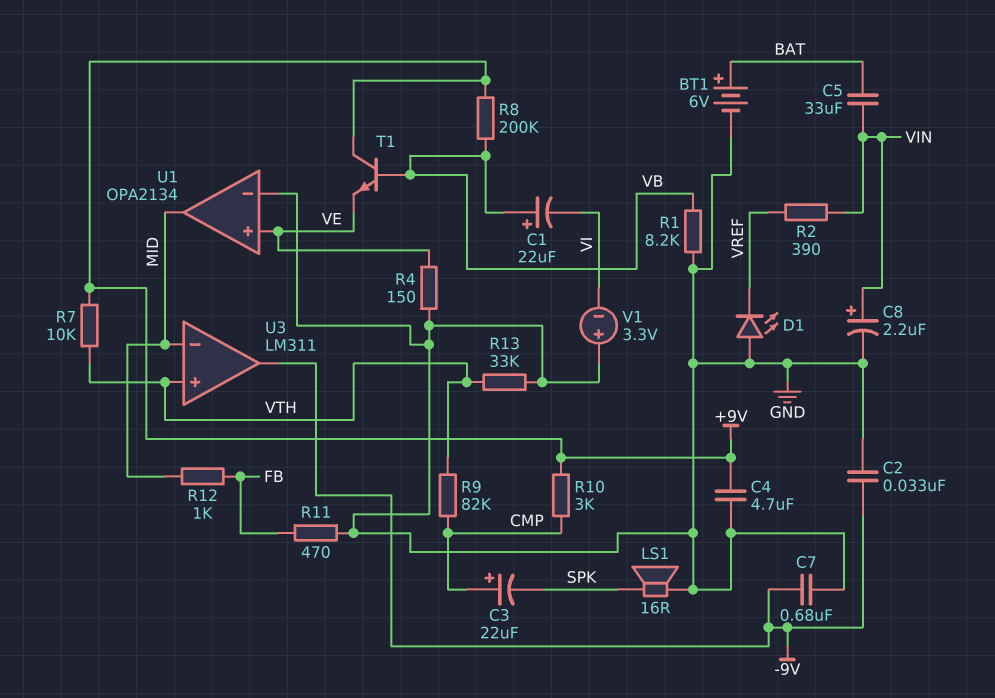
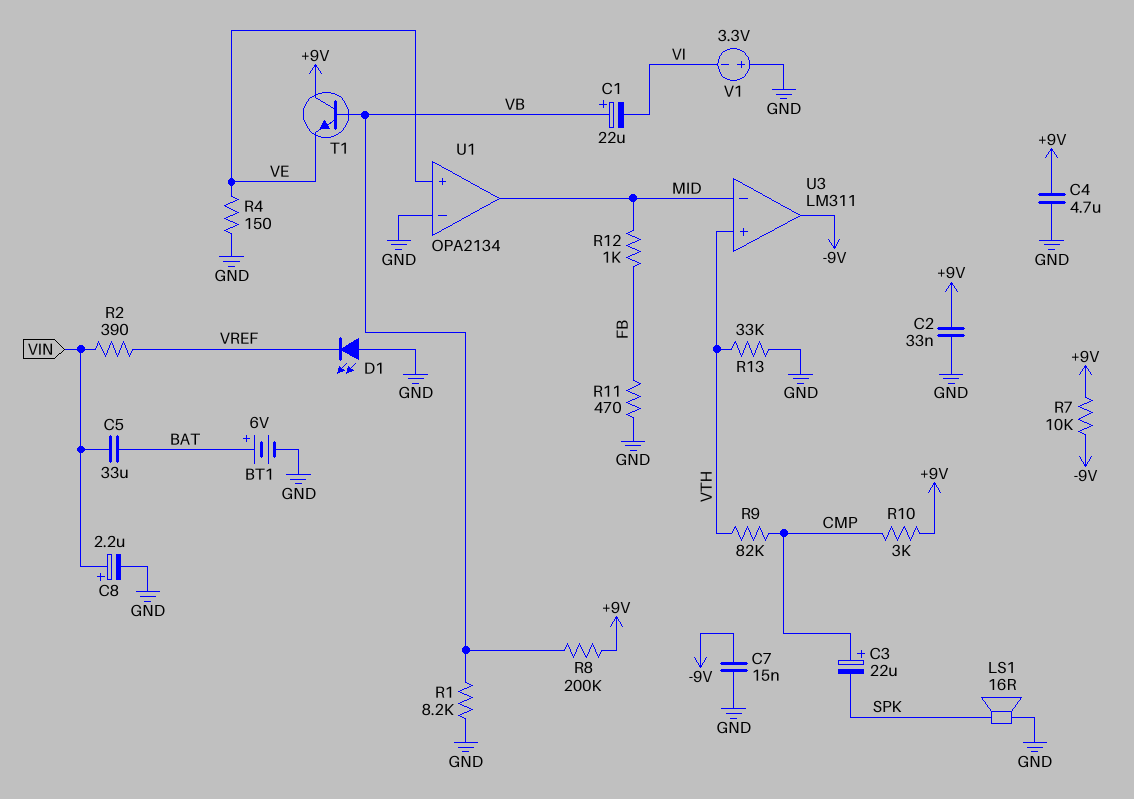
C2: 33nF (-9V, GND) -> 33nF (+9V, GND)
C7: 680nF (-9V, GND) -> 15nF (-9V, GND)
R7: 10k (+9V, VTH) -> 10k (+9V, -9V)

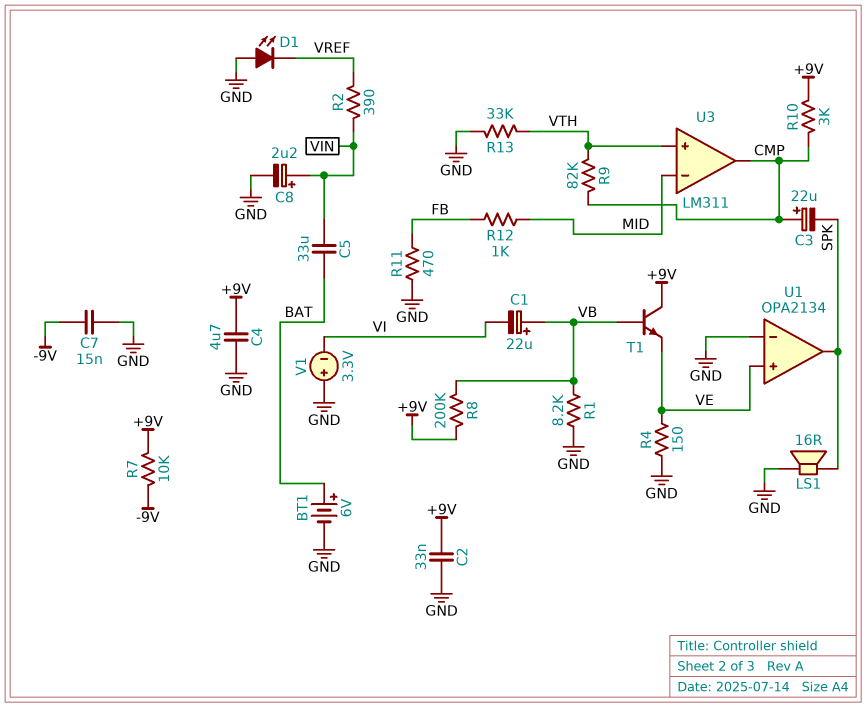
U1 pin out: MID -> SPK
U3 pin out: -9V -> CMP

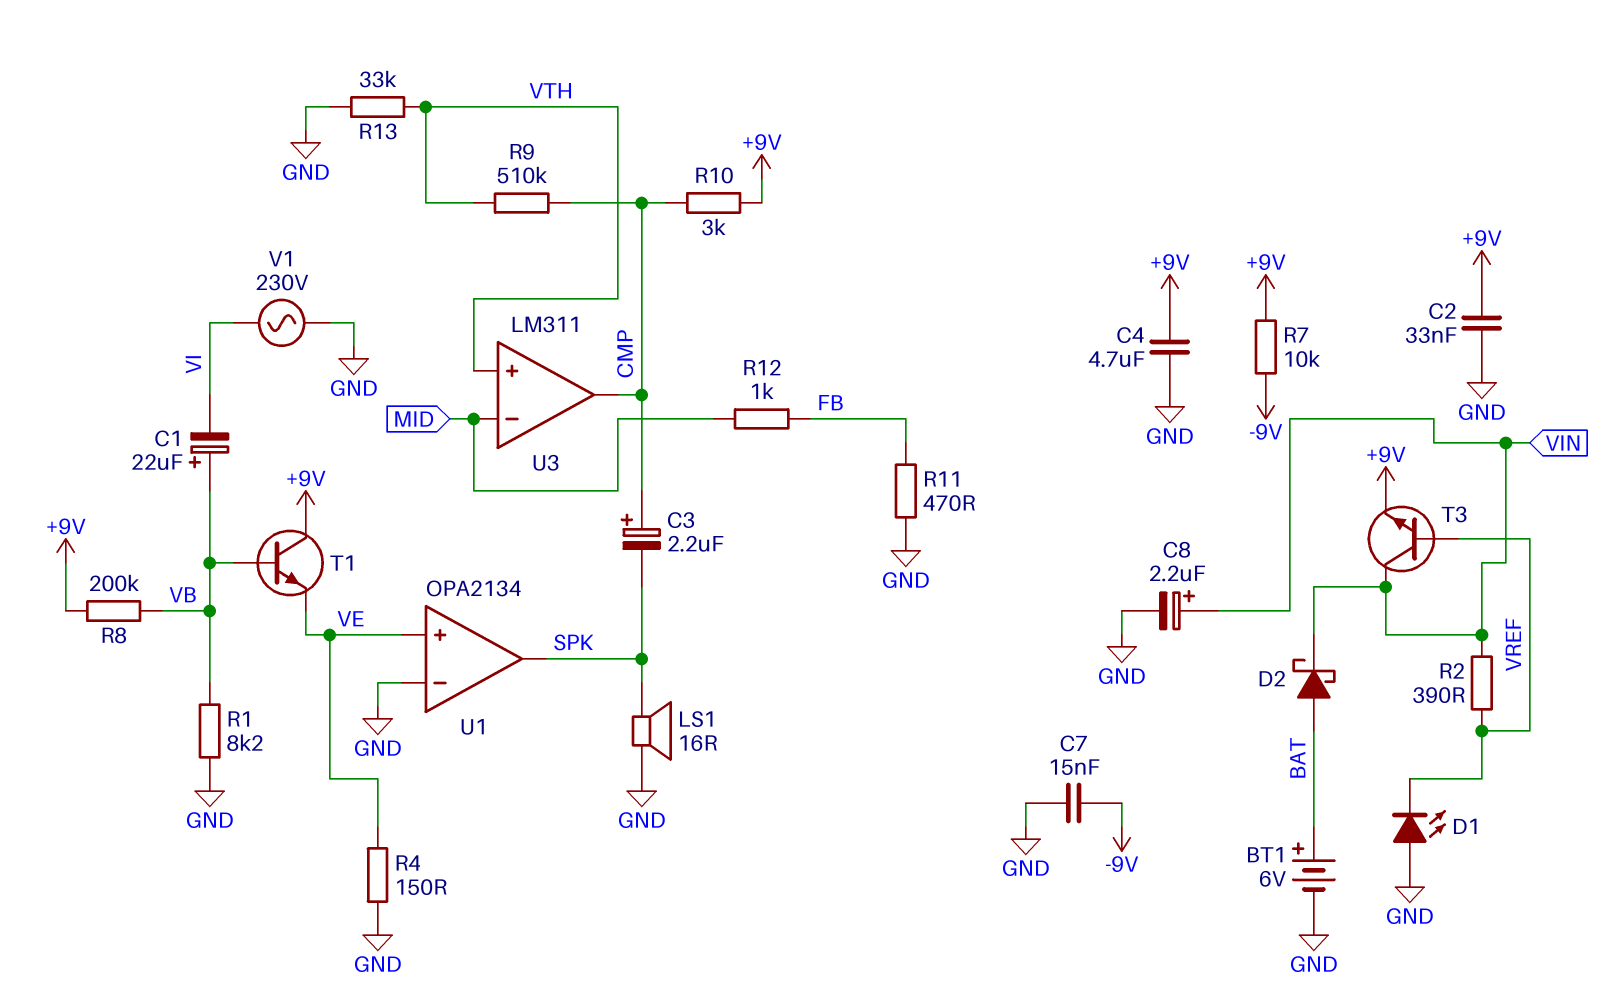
C3: 22uF (plus CMP, minus SPK) -> 2.2uF (plus CMP, minus SPK)
C5: 33uF (BAT, VIN) -> none
D2: none -> schottky (A BAT, K VIN)
R9: 82k (CMP, VTH) -> 510k (CMP, VTH)
T3: none -> NPN (B VREF, C VIN, E +9V)
V1: 3.3V (plus GND, minus VI) -> AC 230V (GND, VI)

